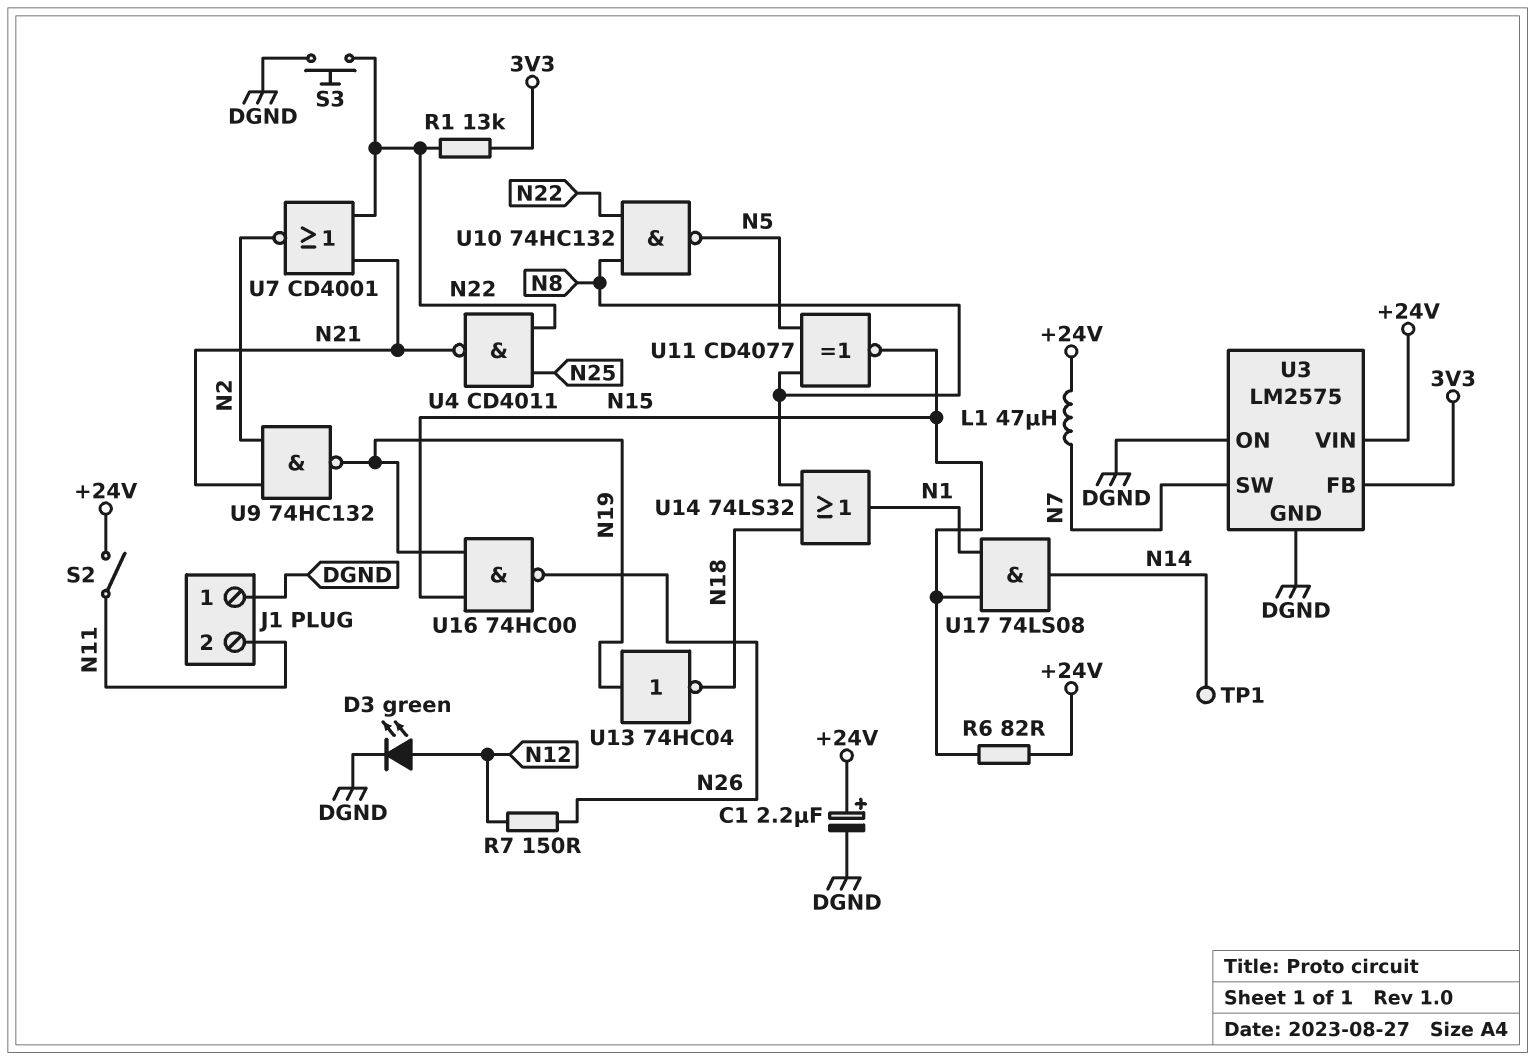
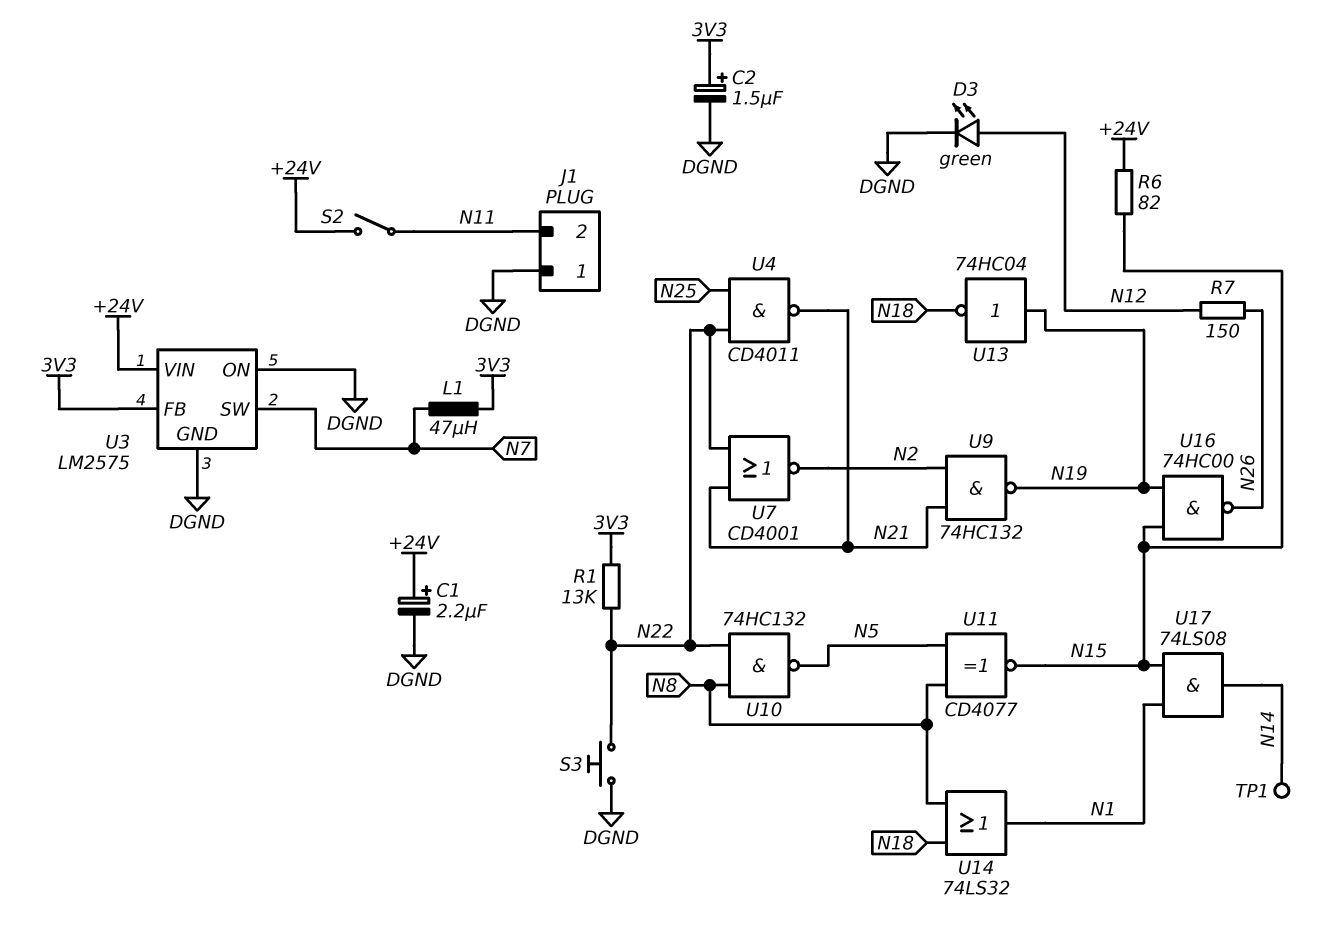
C2: none -> 1.5uF (plus 3V3, minus DGND)
L1: 47uH (+24V, N7) -> 47uH (3V3, N7)

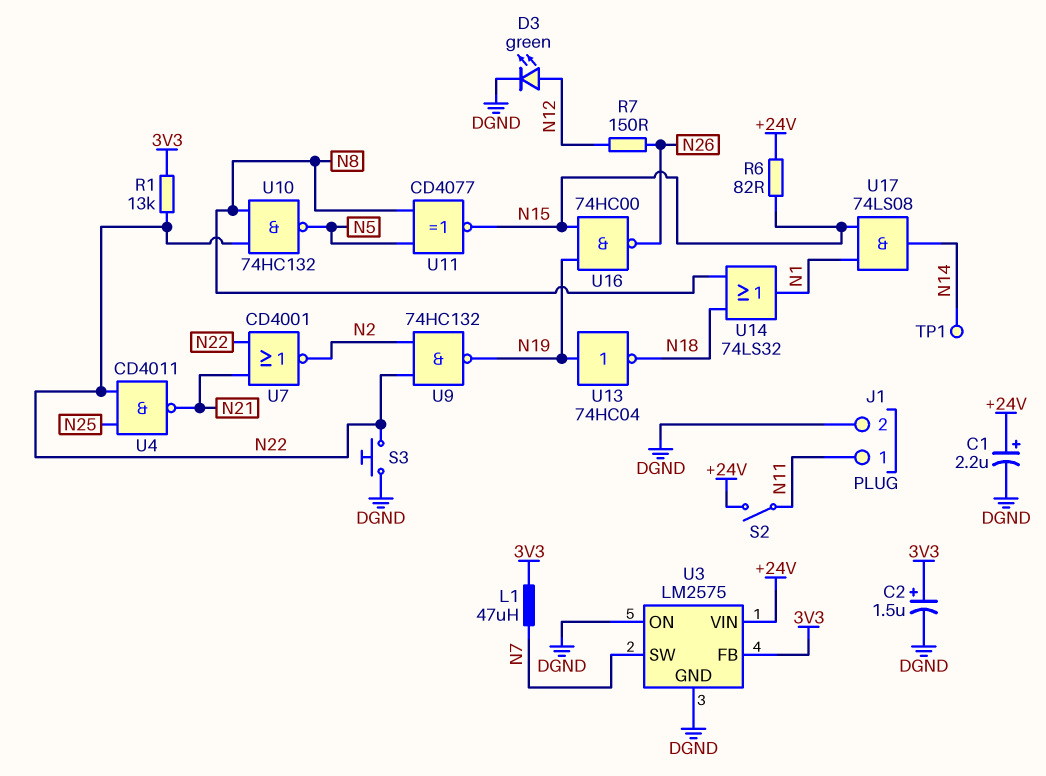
J1 pin 1: DGND -> N11
J1 pin 2: N11 -> DGND
U9: NAND 74HC132 (in N2, in N21, out N19) -> NAND 74HC132 (in N2, in N22, out N19)

